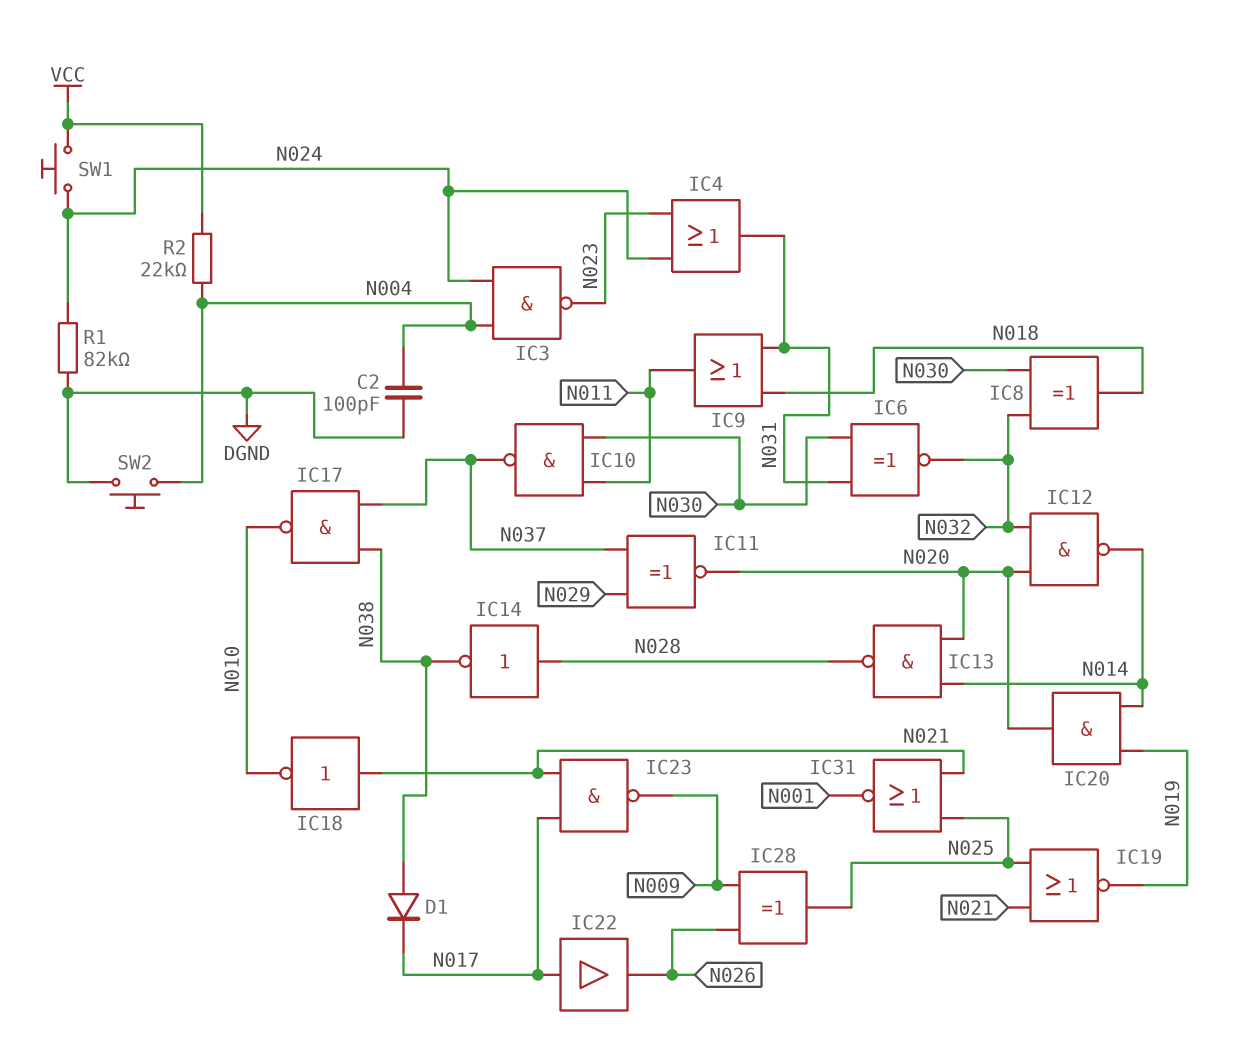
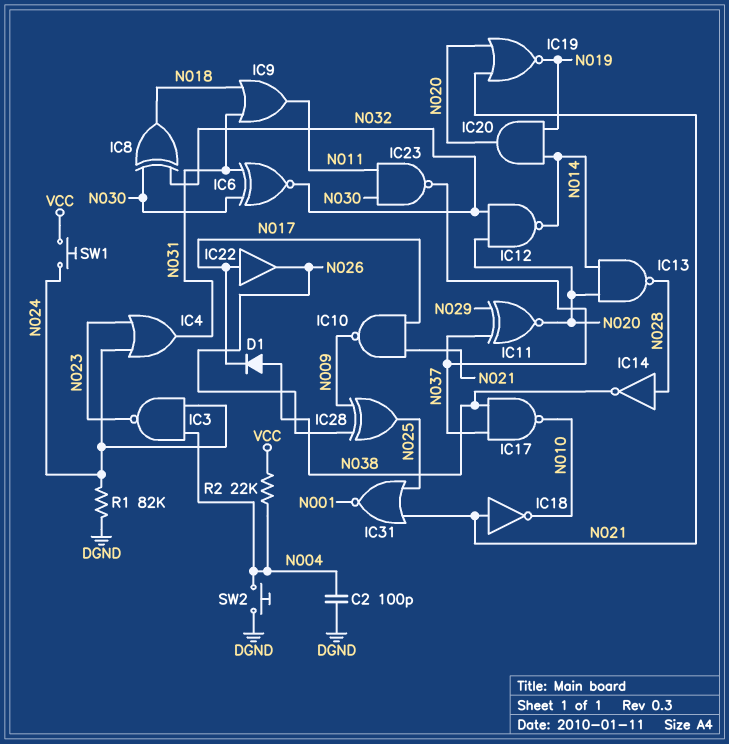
IC10: NAND (in N011, in N030, out N037) -> NAND (in N017, in N021, out N009)
IC19: NOR (in N021, in N025, out N019) -> NOR (in N020, in N021, out N019)
IC23: NAND (in N017, in N021, out N009) -> NAND (in N011, in N030, out N037)

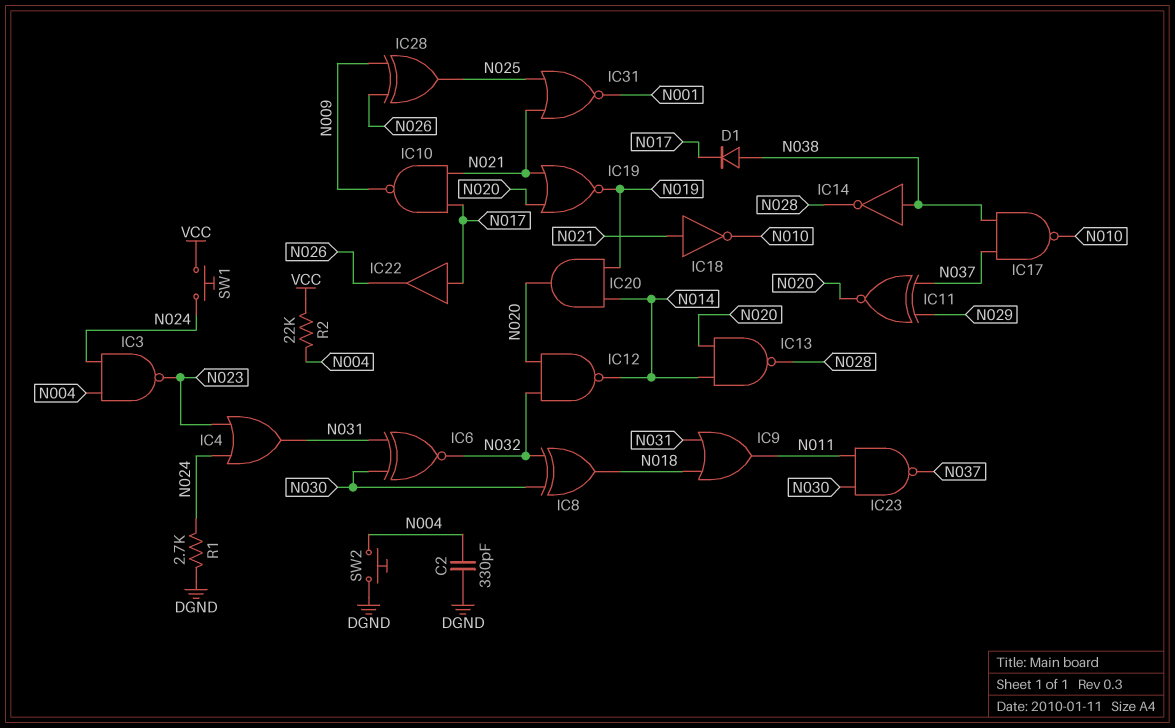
C2: 100pF (DGND, N004) -> 330pF (DGND, N004)
IC14: NOT (in N028, out N038) -> NOT (in N038, out N028)
R1: 82k (DGND, N024) -> 2.7k (DGND, N024)

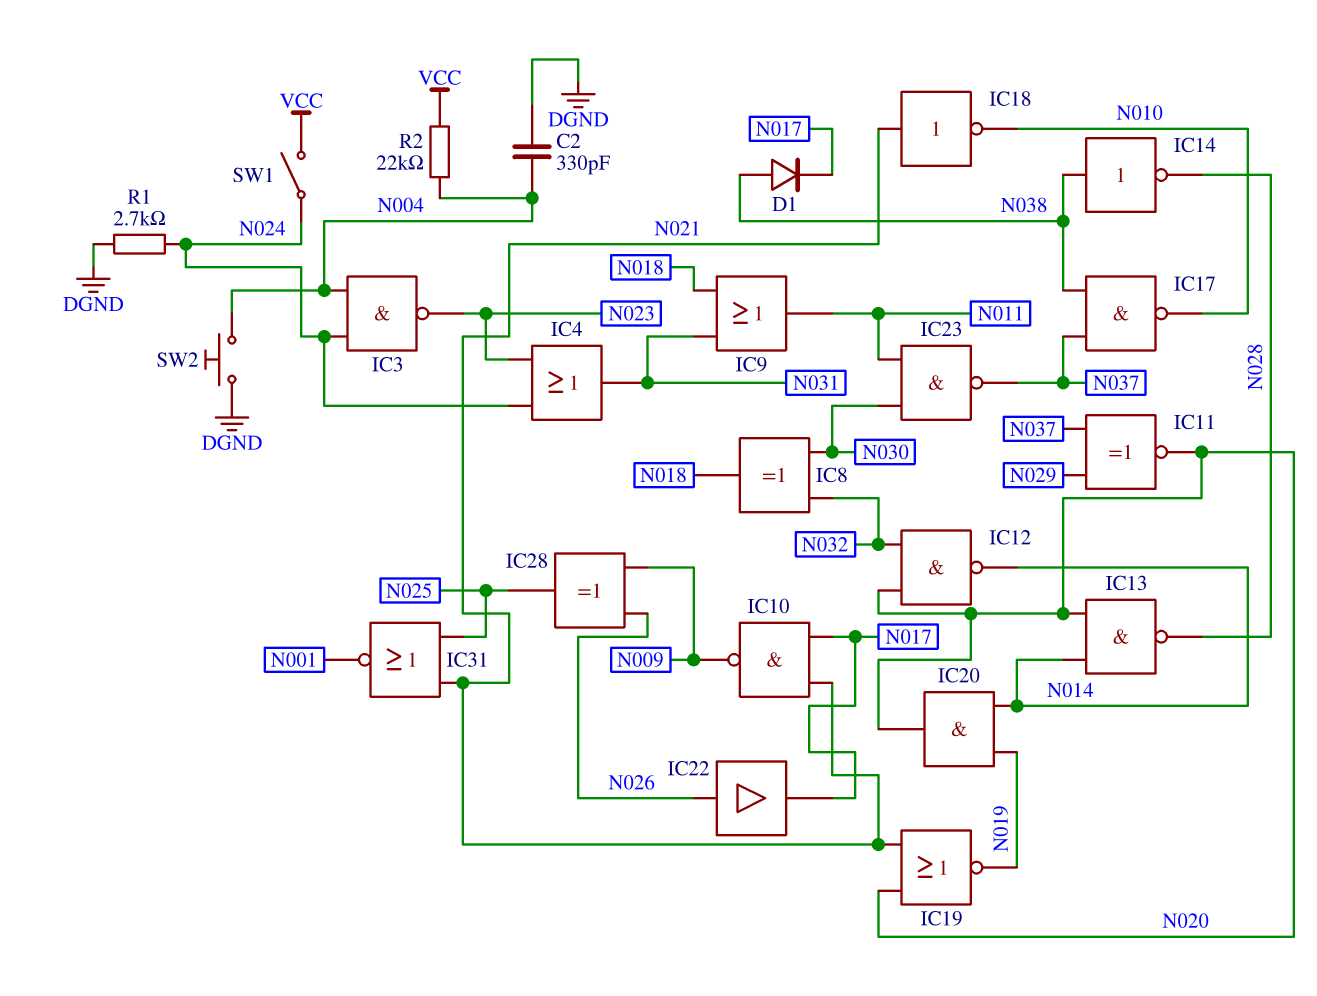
IC6: XNOR (in N030, in N031, out N032) -> none
IC22: buffer (in N017, out N026) -> buffer (in N026, out N017)
SW1: button (N024, VCC) -> switch (N024, VCC)

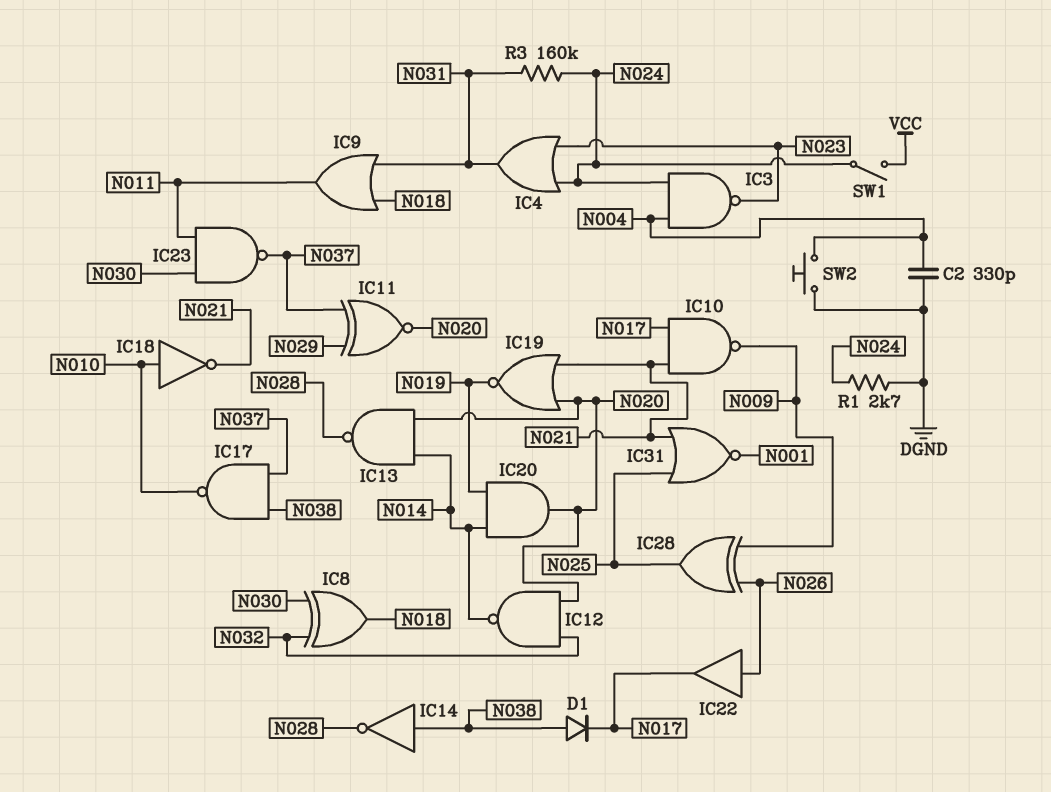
IC18: NOT (in N021, out N010) -> NOT (in N010, out N021)
R2: 22k (N004, VCC) -> none
R3: none -> 160k (N024, N031)

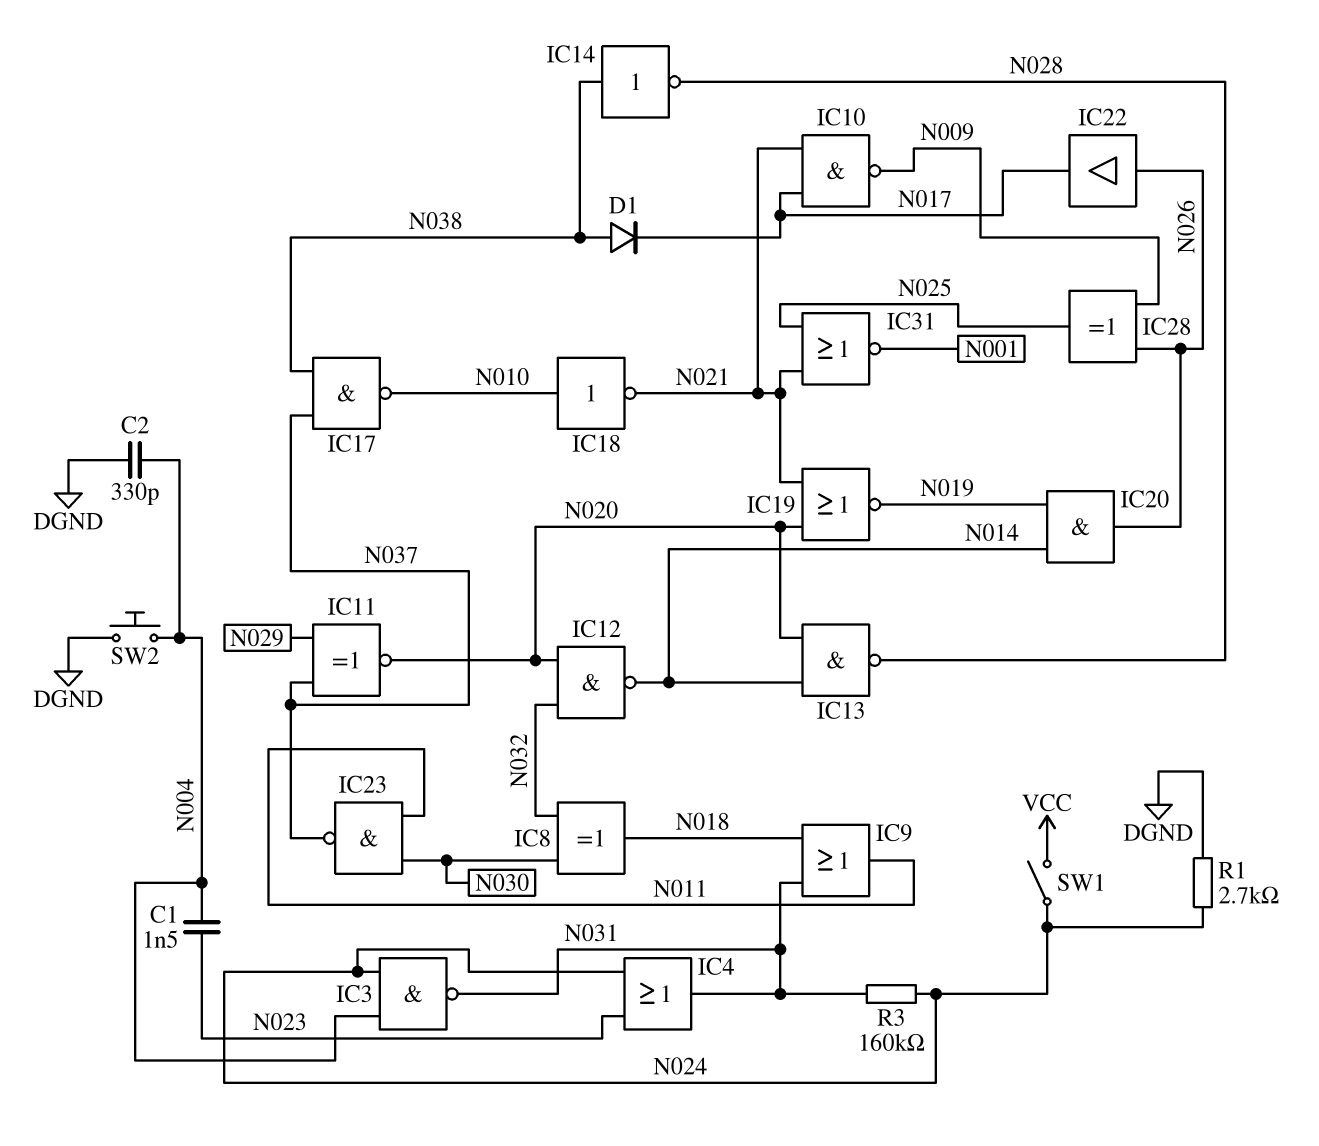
C1: none -> 1.5nF (N004, N023)
IC3: NAND (in N004, in N024, out N023) -> NAND (in N004, in N024, out N031)
IC20: AND (in N014, in N019, out N020) -> AND (in N014, in N019, out N026)

